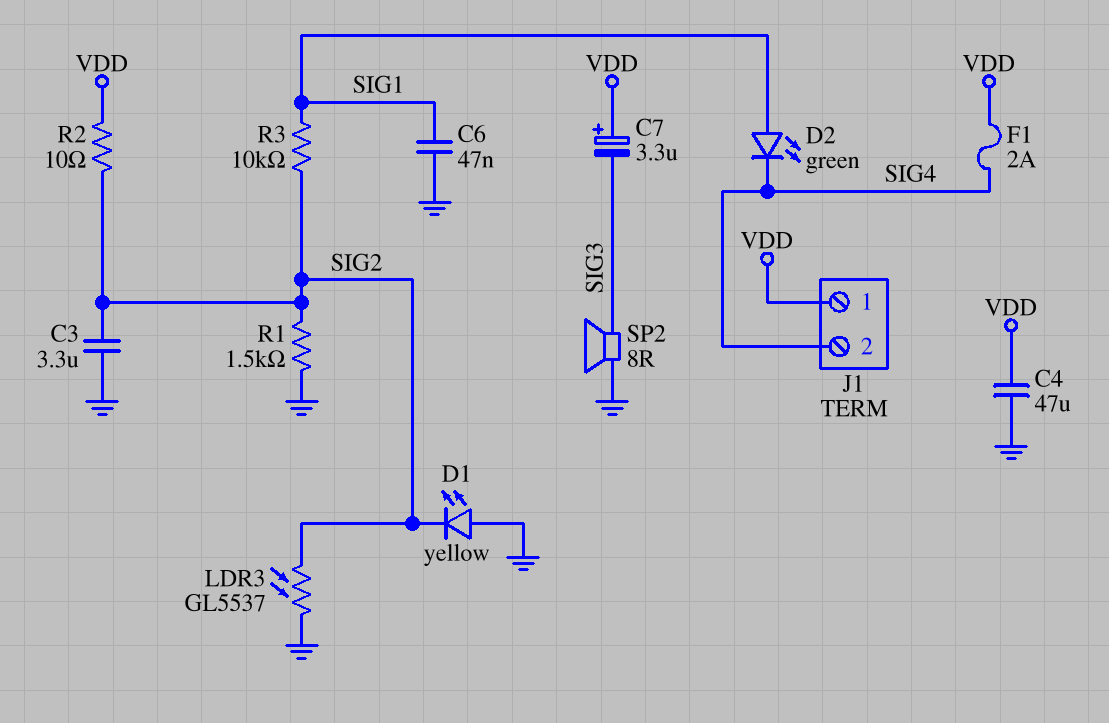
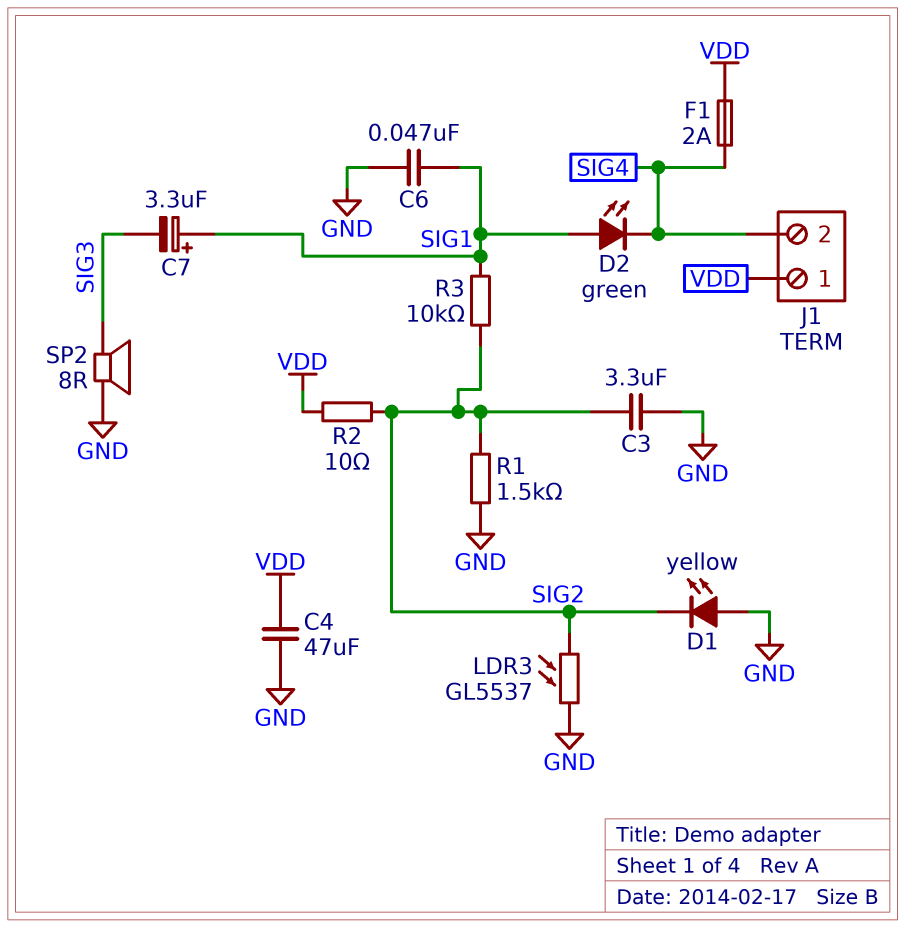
C7: 3.3uF (plus VDD, minus SIG3) -> 3.3uF (plus SIG1, minus SIG3)

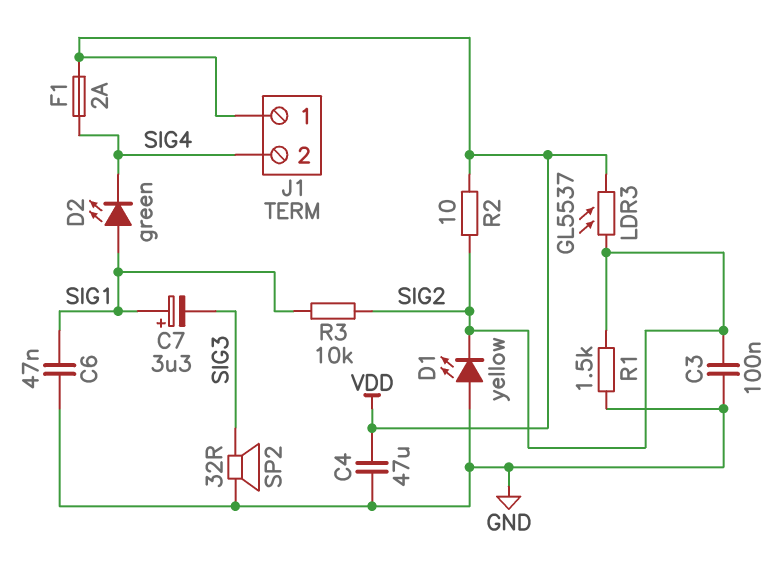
C3: 3.3uF (GND, SIG2) -> 100nF (GND, SIG2)
LDR3: GL5537 (GND, SIG2) -> GL5537 (SIG2, VDD)
SP2: speaker 8R (GND, SIG3) -> speaker 32R (GND, SIG3)

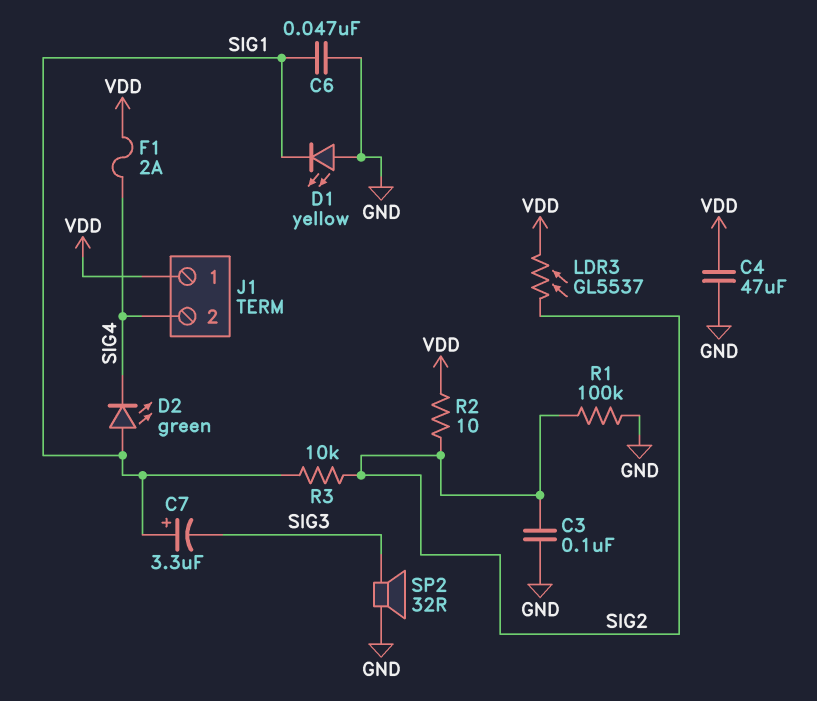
D1: LED yellow (A GND, K SIG2) -> LED yellow (A GND, K SIG1)
R1: 1.5k (GND, SIG2) -> 100k (GND, SIG2)

